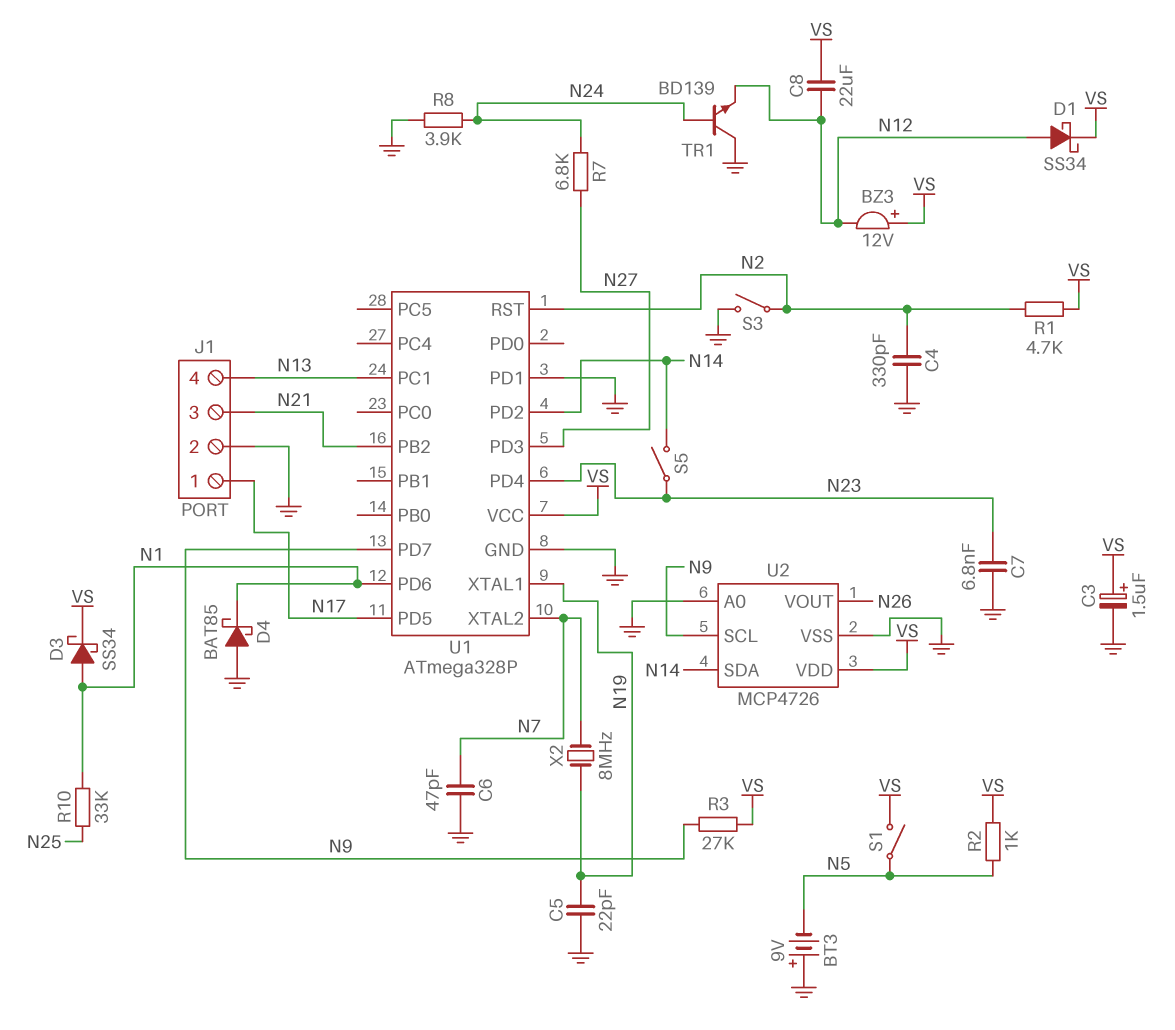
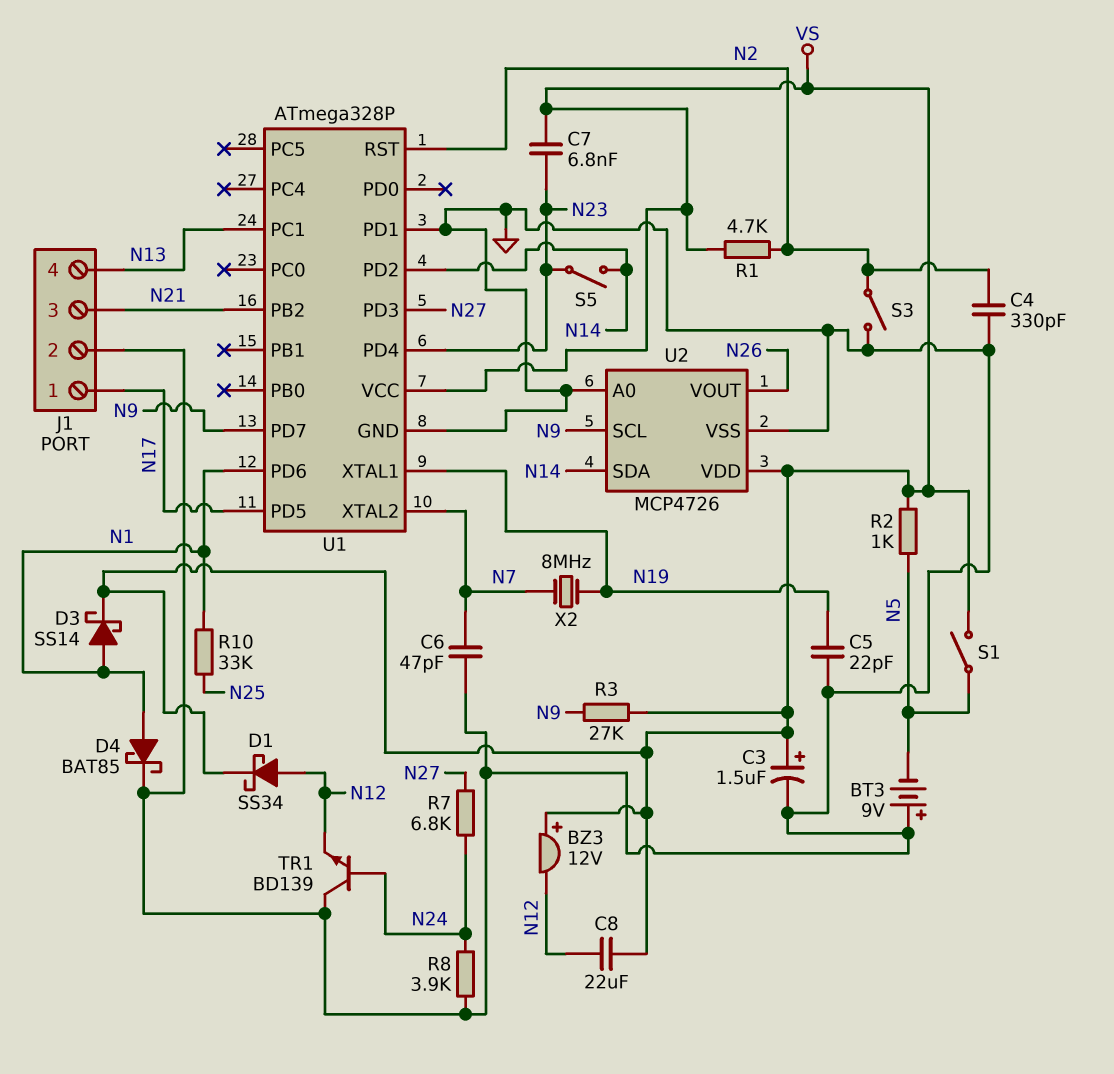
C7: 6.8nF (GND, N23) -> 6.8nF (N23, VS)
D3: schottky SS34 (A N1, K VS) -> schottky SS14 (A N1, K VS)
D4: schottky BAT85 (A GND, K N1) -> schottky BAT85 (A N1, K GND)

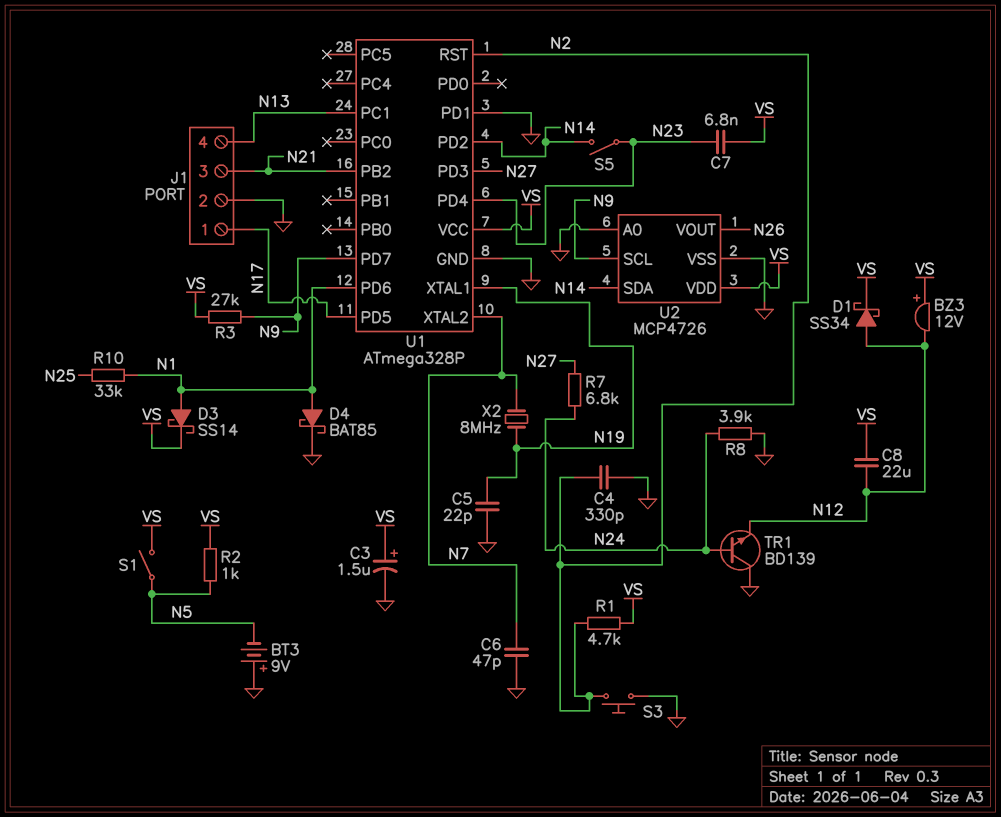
S3: switch (GND, N2) -> button (GND, N2)

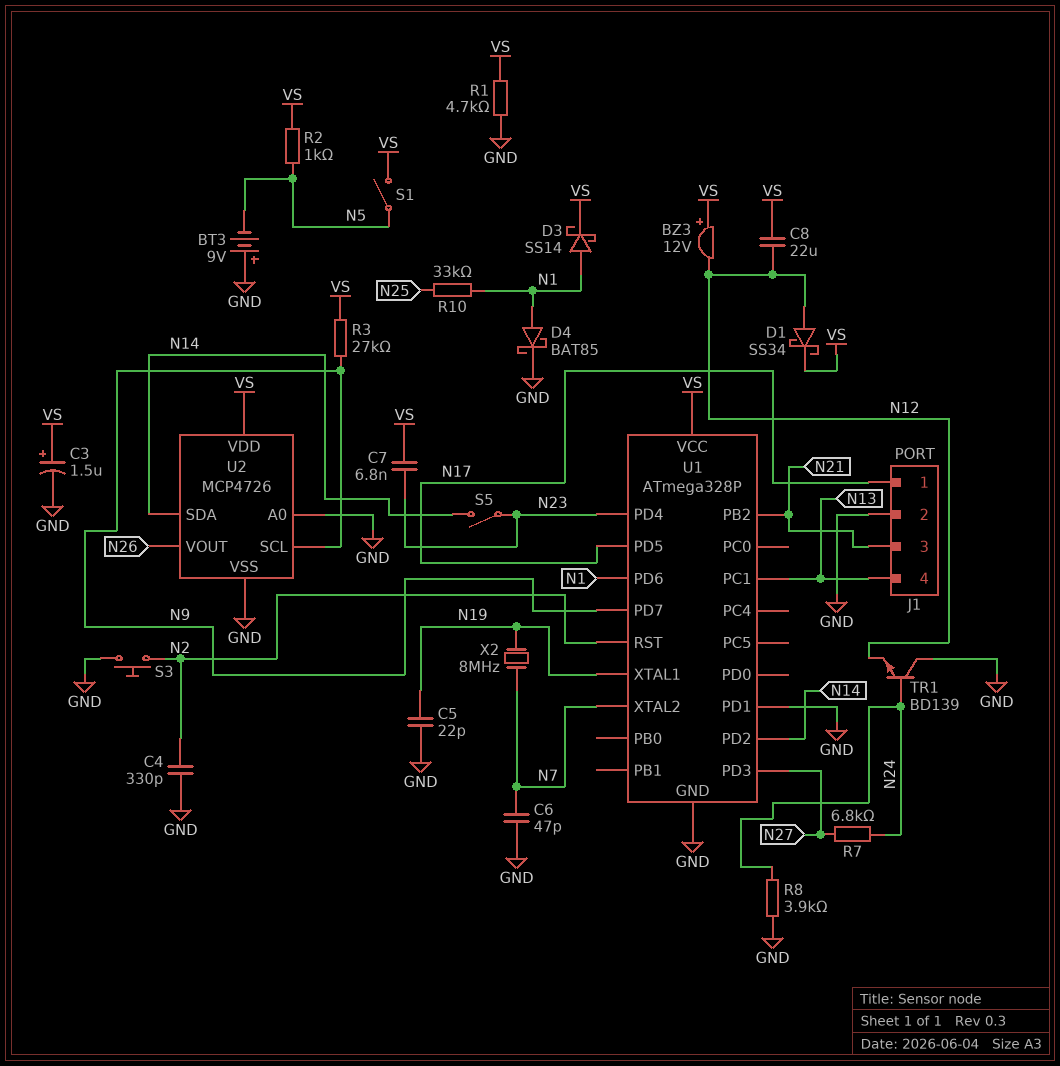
R1: 4.7k (N2, VS) -> 4.7k (GND, VS)

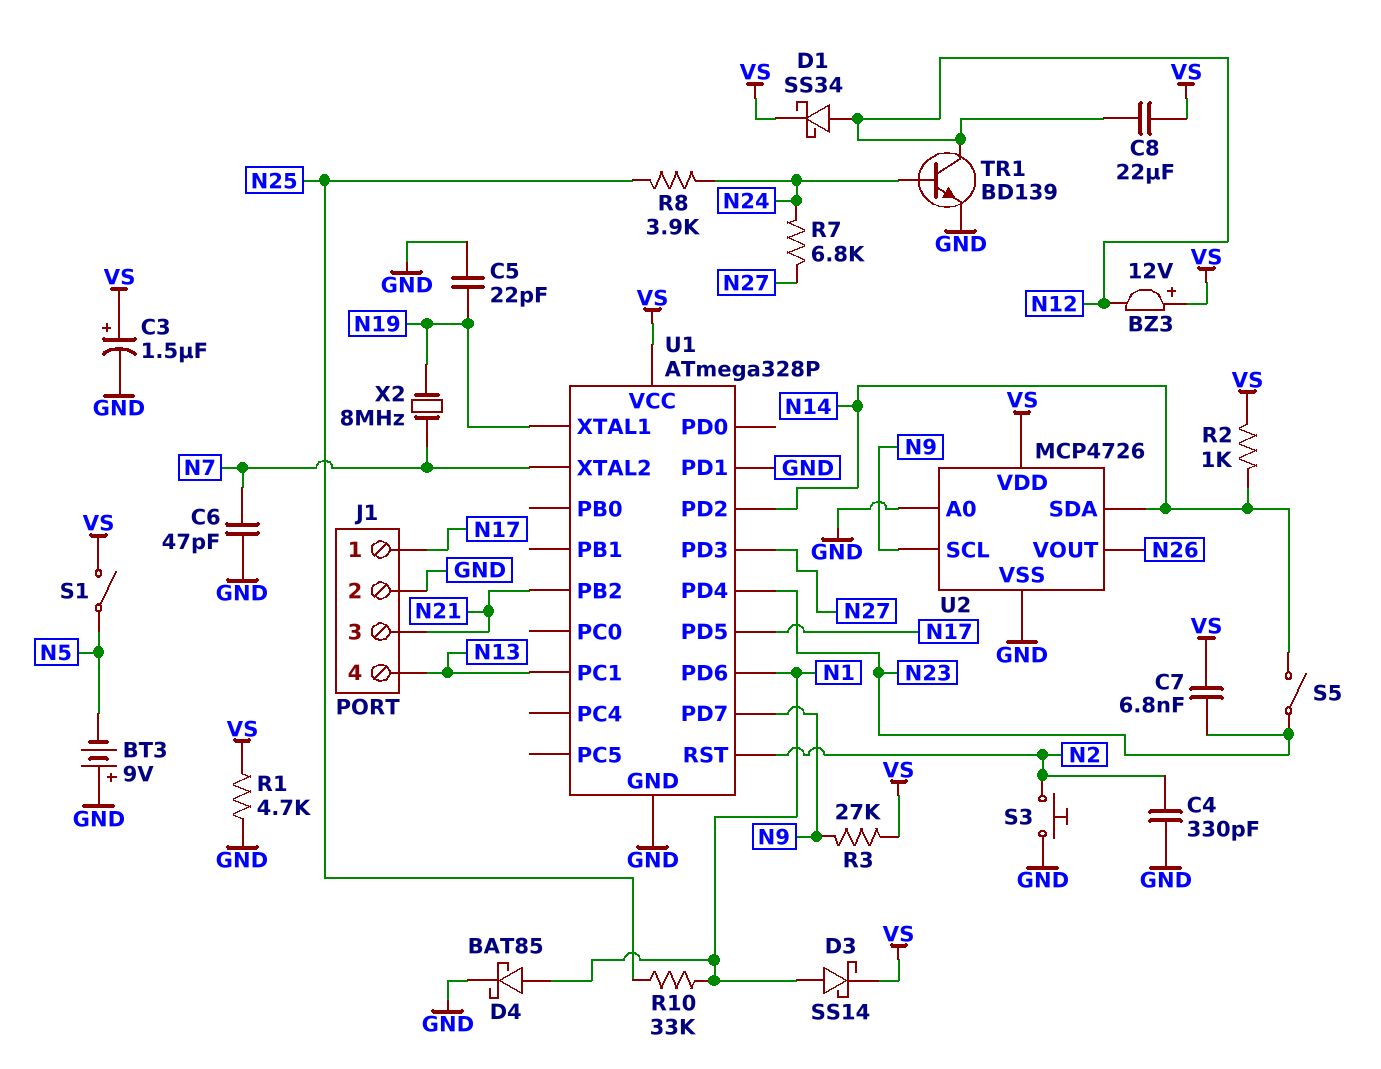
R2: 1k (N5, VS) -> 1k (N14, VS)
R8: 3.9k (GND, N24) -> 3.9k (N24, N25)
TR1: NPN BD139 (B N24, C GND, E N12) -> NPN BD139 (B N24, C N12, E GND)

